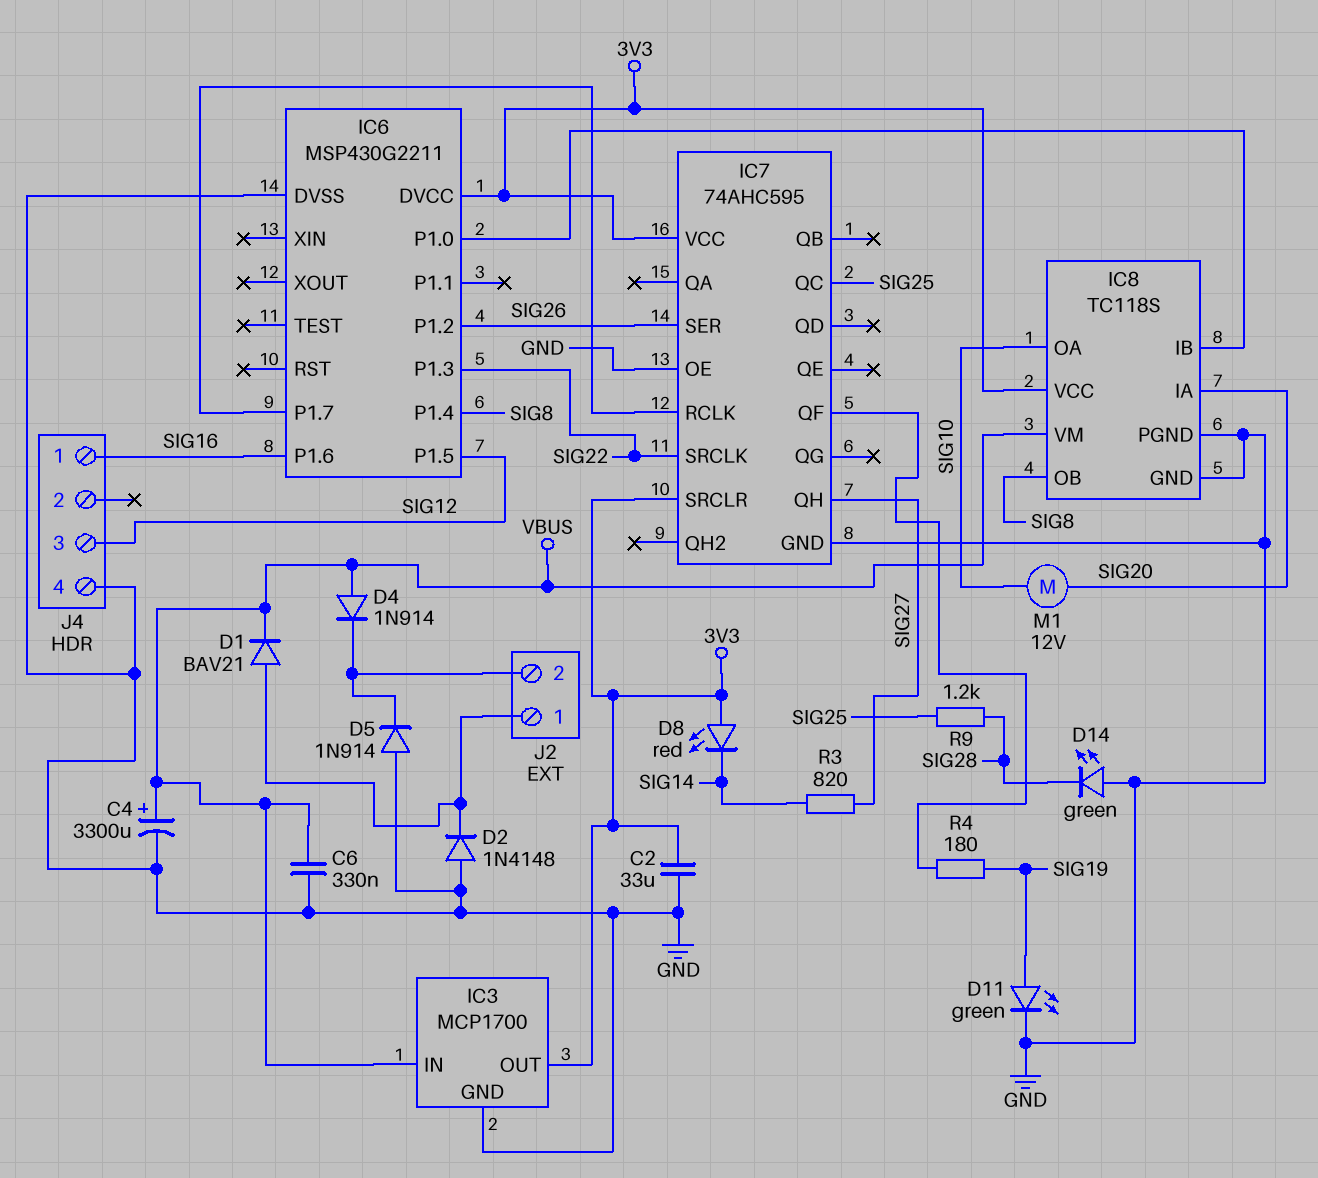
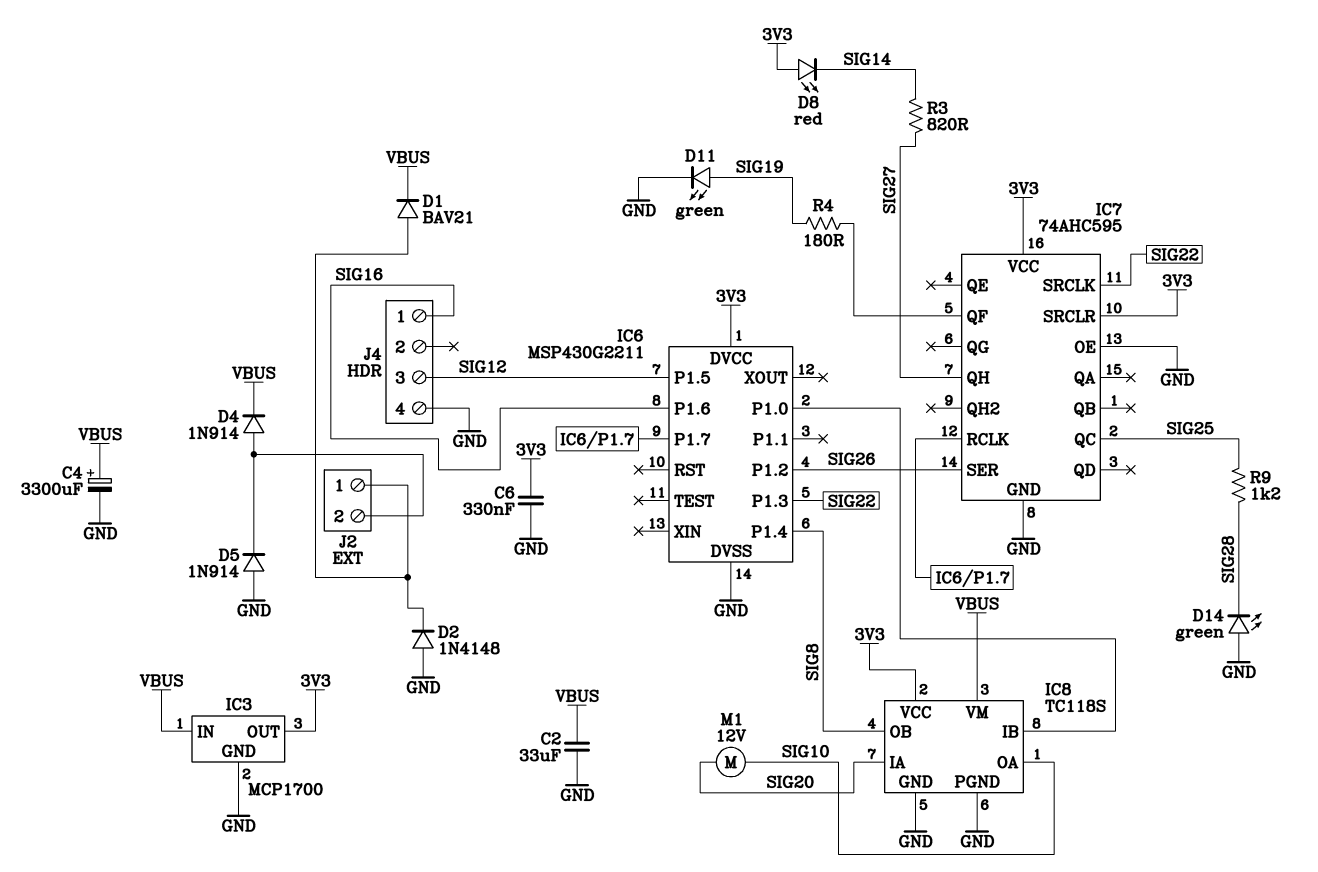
C2: 33uF (3V3, GND) -> 33uF (GND, VBUS)
C6: 330nF (GND, VBUS) -> 330nF (3V3, GND)
D4: diode 1N914 (A VBUS, K J2/2) -> diode 1N914 (A J2/2, K VBUS)

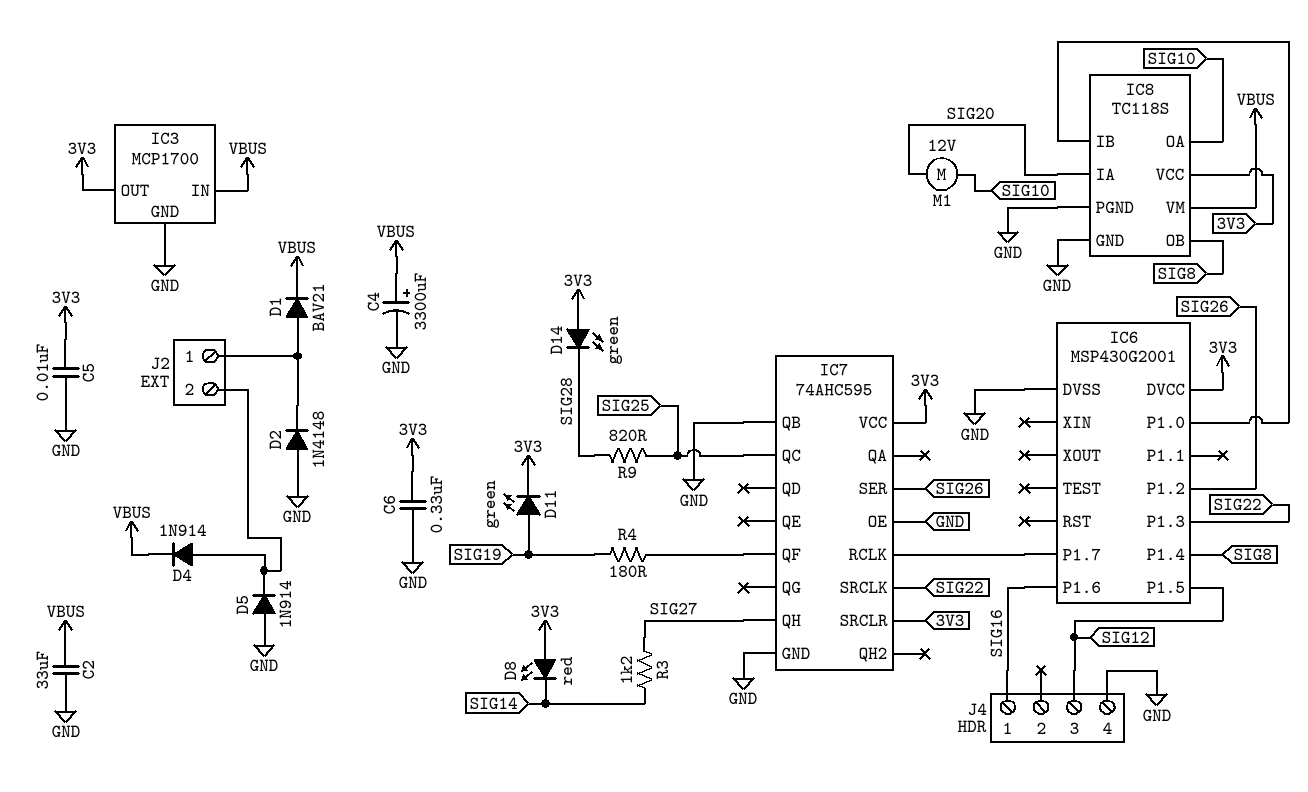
C5: none -> 10nF (3V3, GND)
D11: LED green (A SIG19, K GND) -> LED green (A SIG19, K 3V3)
D14: LED green (A GND, K SIG28) -> LED green (A 3V3, K SIG28)
IC6: MSP430G2211 -> MSP430G2001
IC7 pin QB: none -> GND
R3: 820 (SIG14, SIG27) -> 1.2k (SIG14, SIG27)
R9: 1.2k (SIG25, SIG28) -> 820 (SIG25, SIG28)

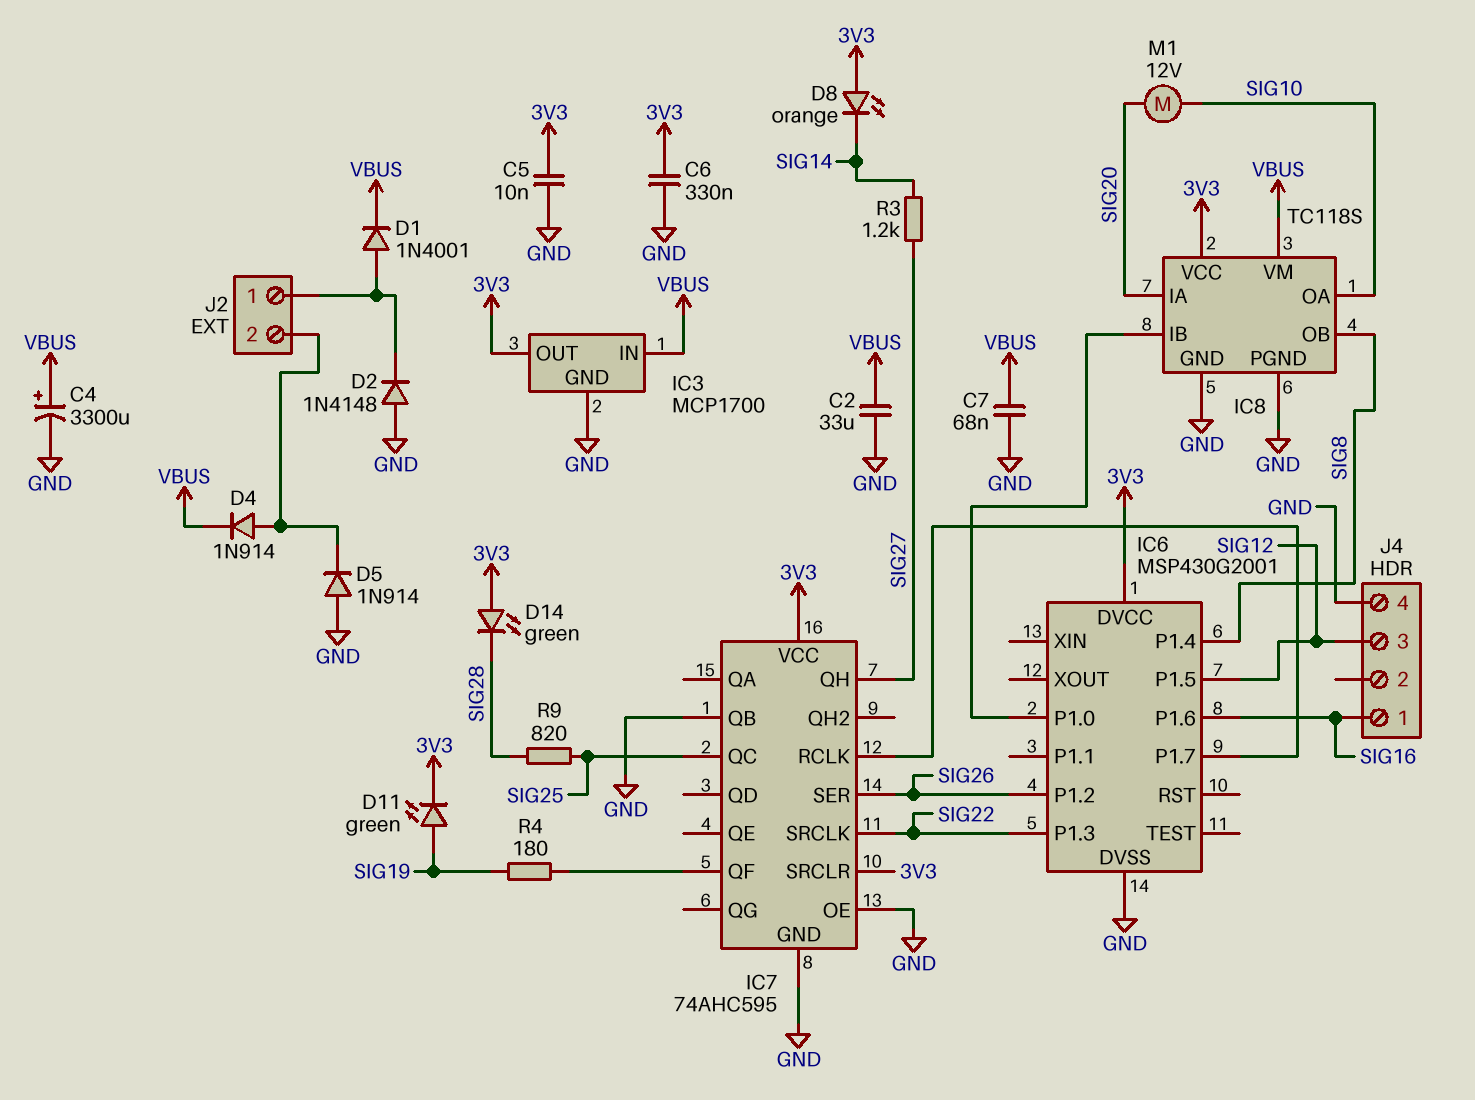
C7: none -> 68nF (GND, VBUS)
D1: diode BAV21 (A J2/1, K VBUS) -> diode 1N4001 (A J2/1, K VBUS)
D8: LED red (A 3V3, K SIG14) -> LED orange (A 3V3, K SIG14)

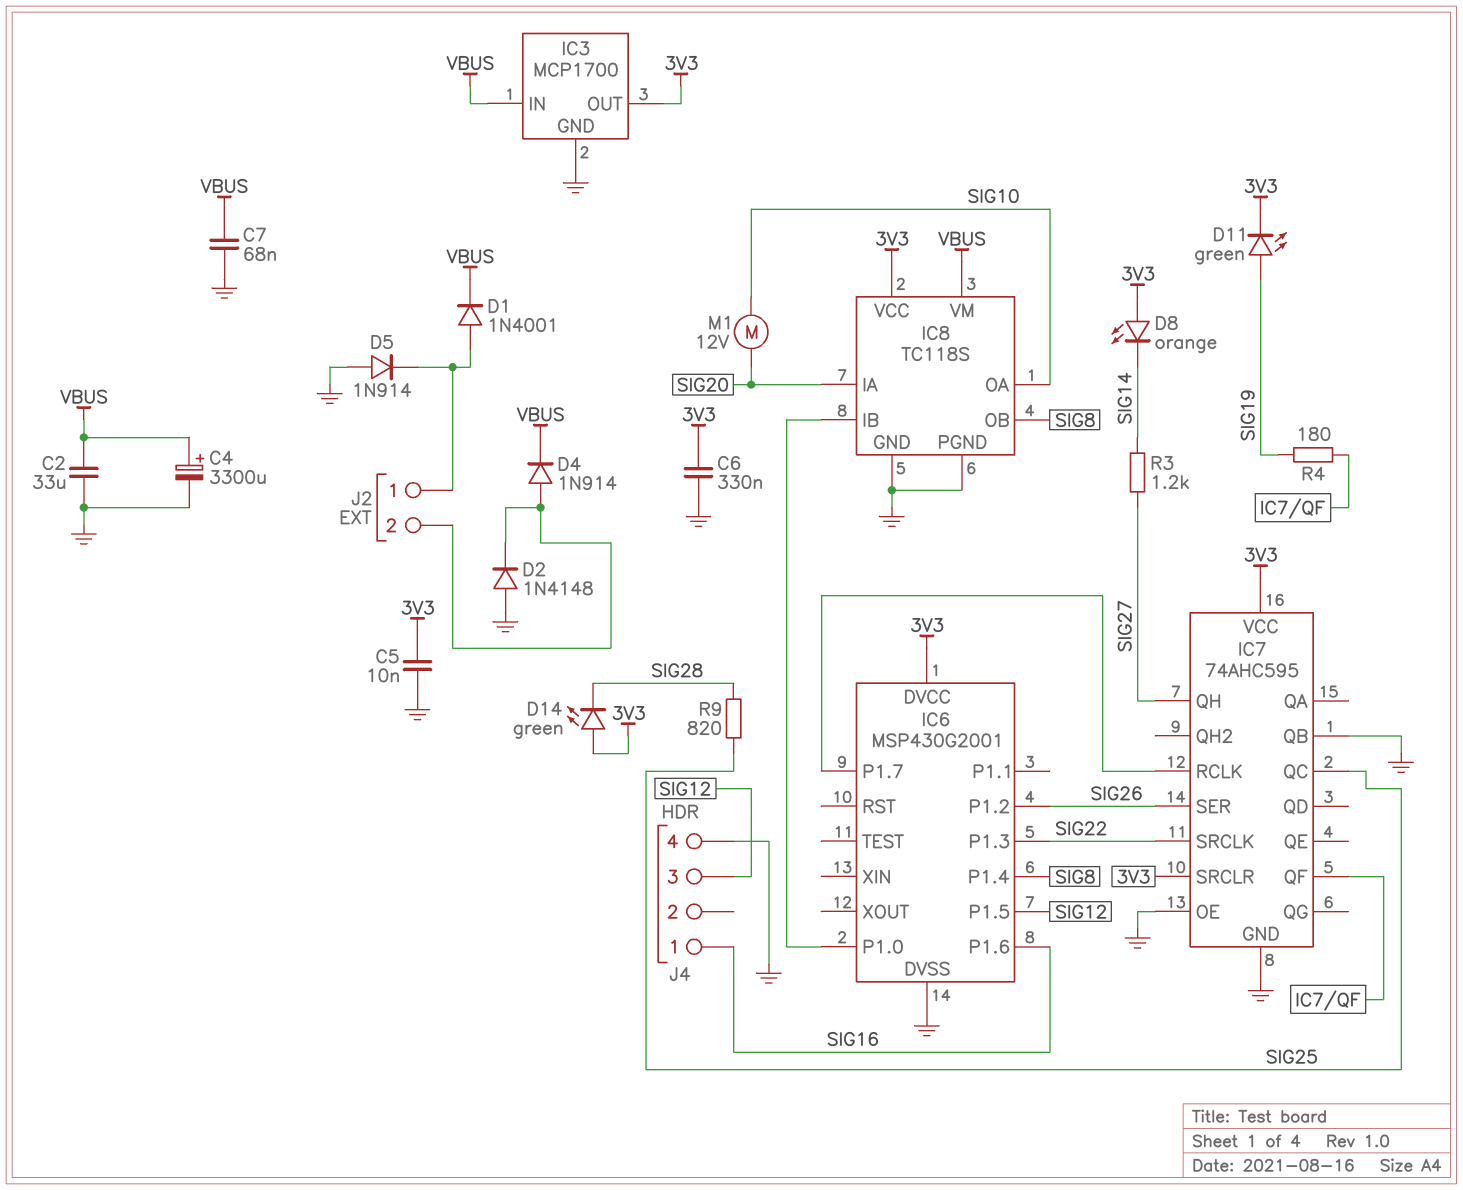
D2: diode 1N4148 (A GND, K J2/1) -> diode 1N4148 (A GND, K J2/2)
D5: diode 1N914 (A GND, K J2/2) -> diode 1N914 (A GND, K J2/1)

